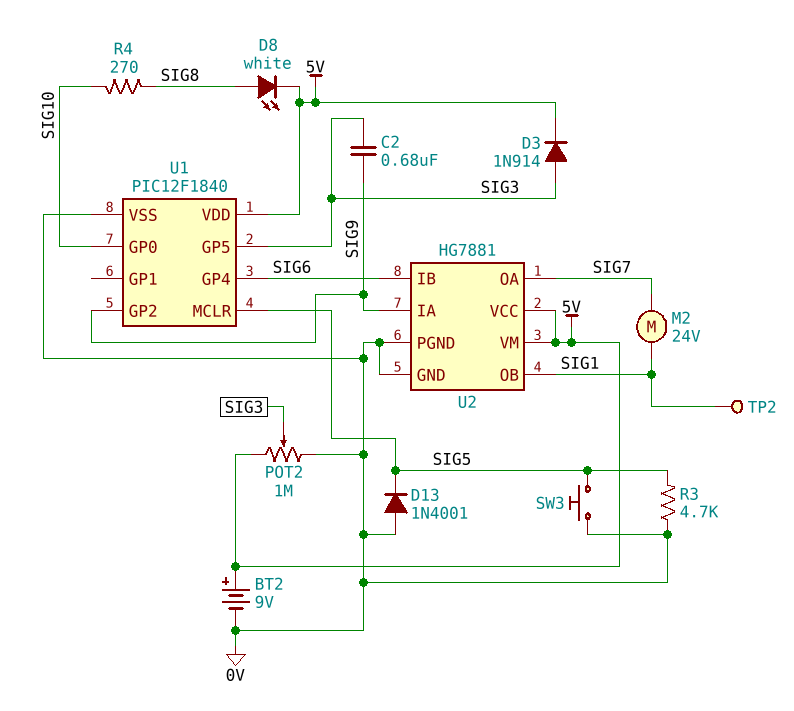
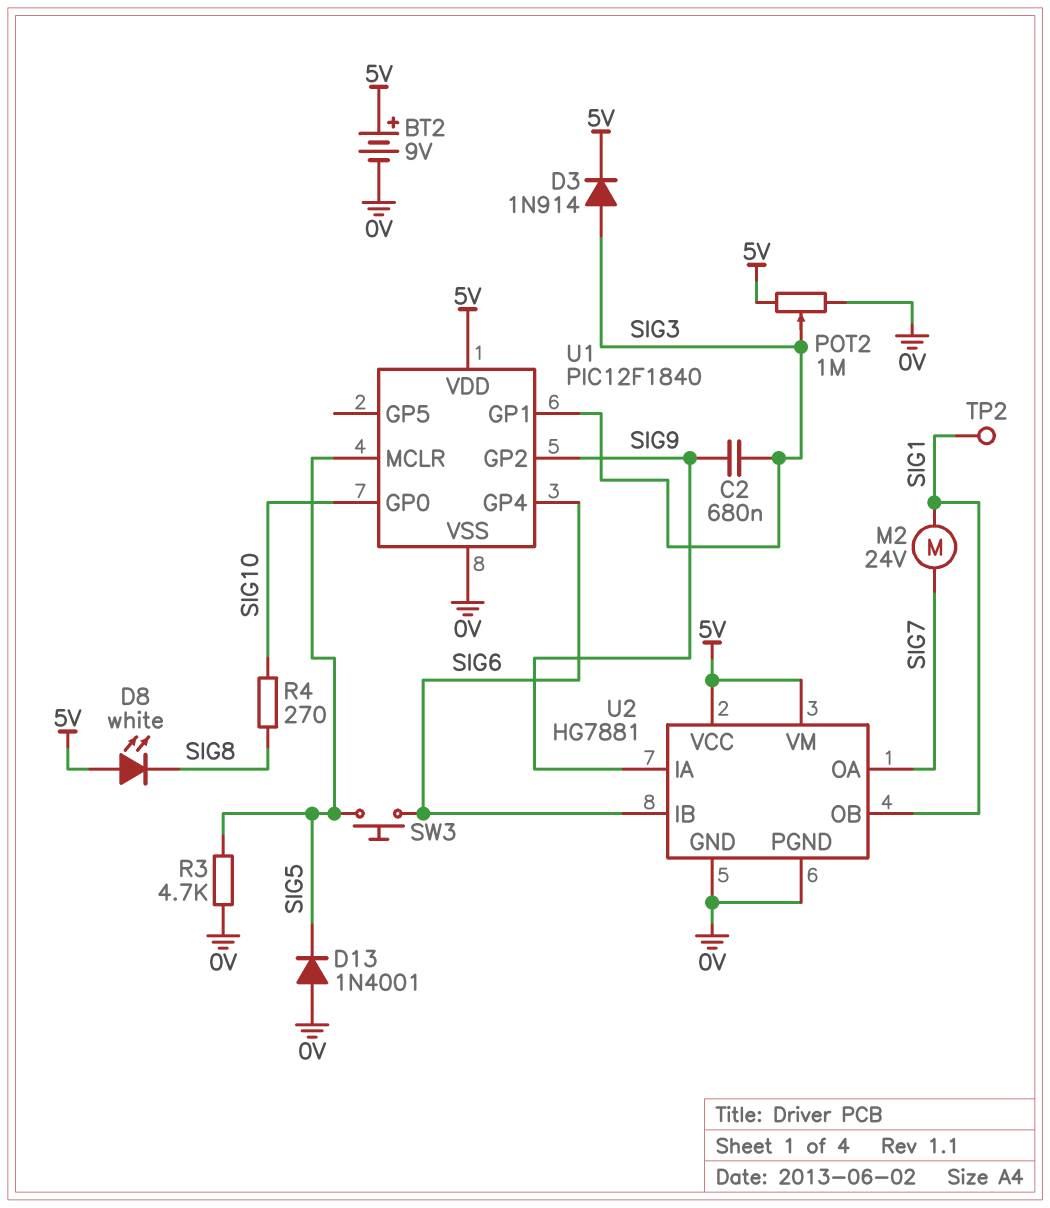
D8: LED white (A SIG8, K 5V) -> LED white (A 5V, K SIG8)
SW3: button (0V, SIG5) -> button (SIG5, SIG6)
U1 pin GP1: none -> SIG3
U1 pin GP5: SIG3 -> none

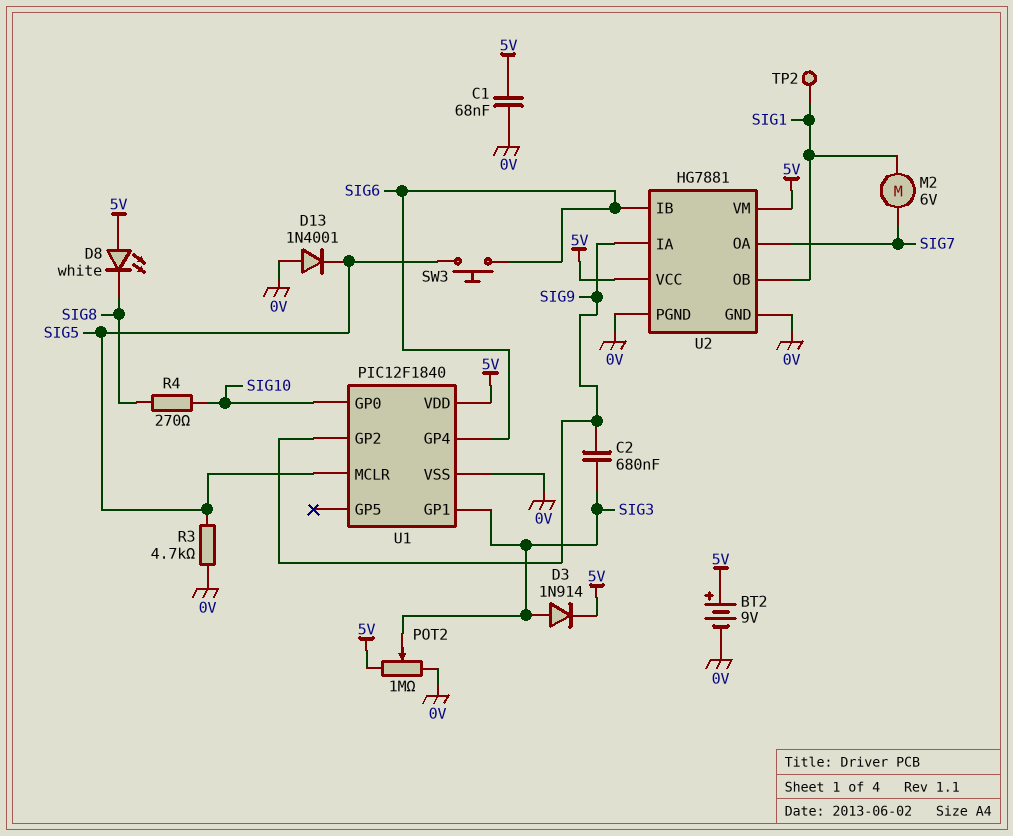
C1: none -> 68nF (0V, 5V)
M2: motor 24V (SIG1, SIG7) -> motor 6V (SIG1, SIG7)

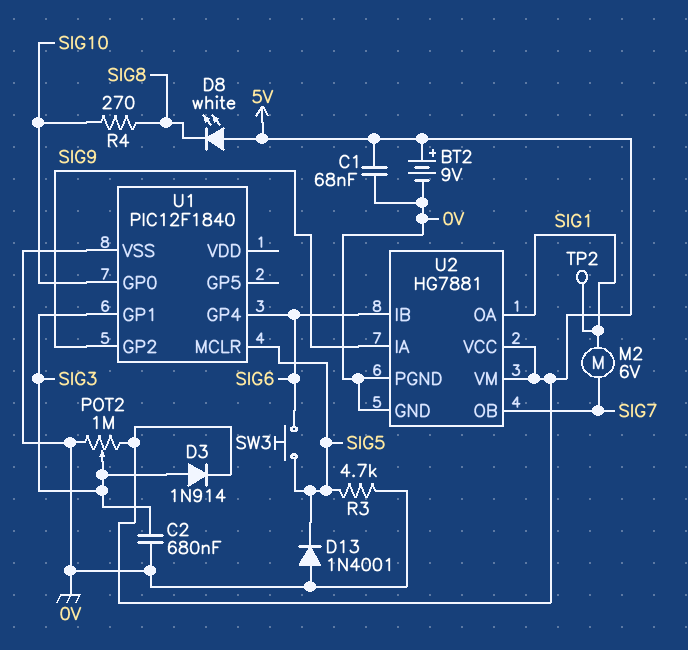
C2: 680nF (SIG3, SIG9) -> 680nF (0V, SIG3)
U1 pin VDD: 5V -> none
U2 pin OA: SIG7 -> SIG1
U2 pin OB: SIG1 -> SIG7

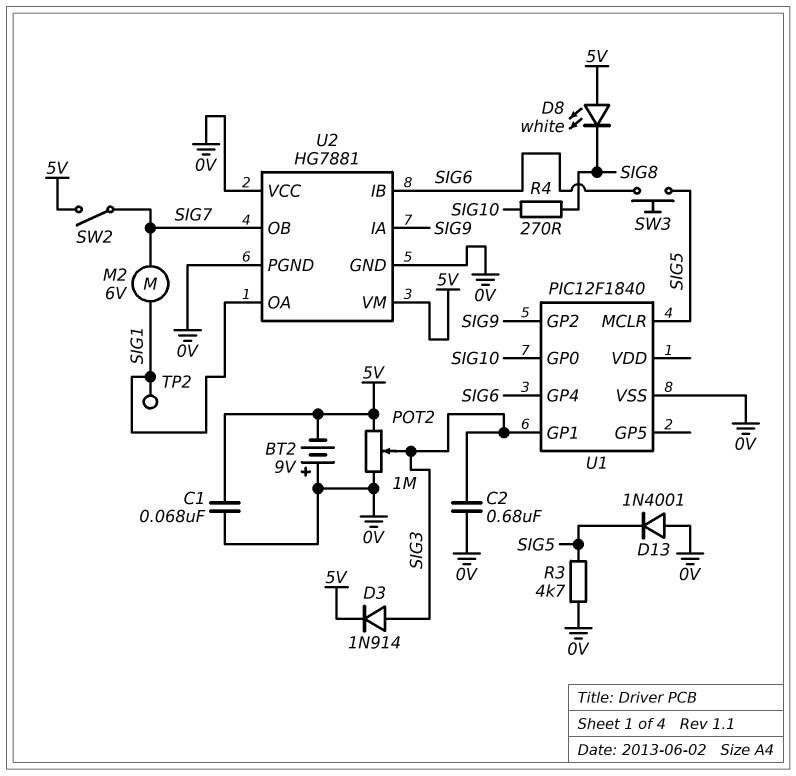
BT2: 9V (plus 5V, minus 0V) -> 9V (plus 0V, minus 5V)
SW2: none -> switch (5V, SIG7)
U2 pin VCC: 5V -> 0V

